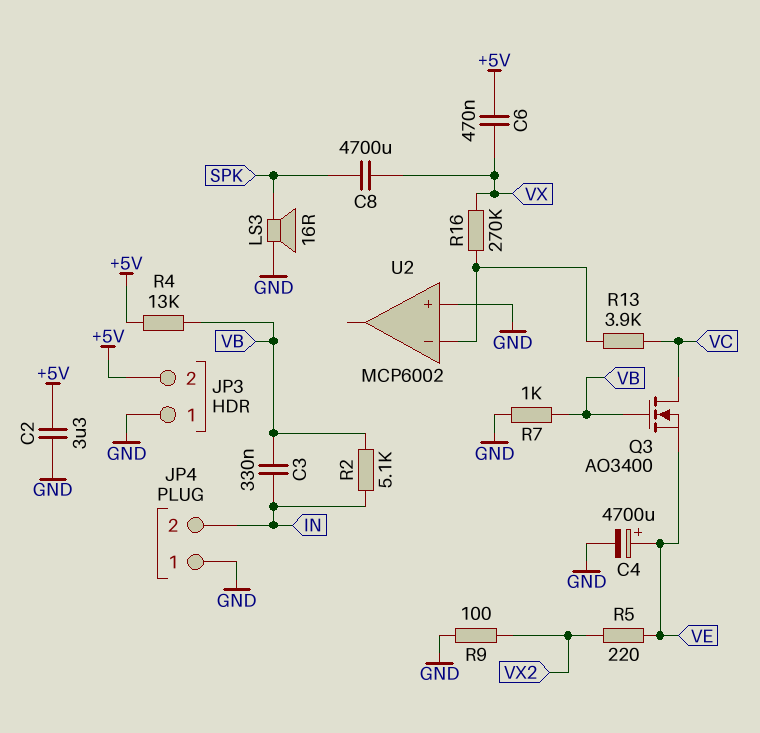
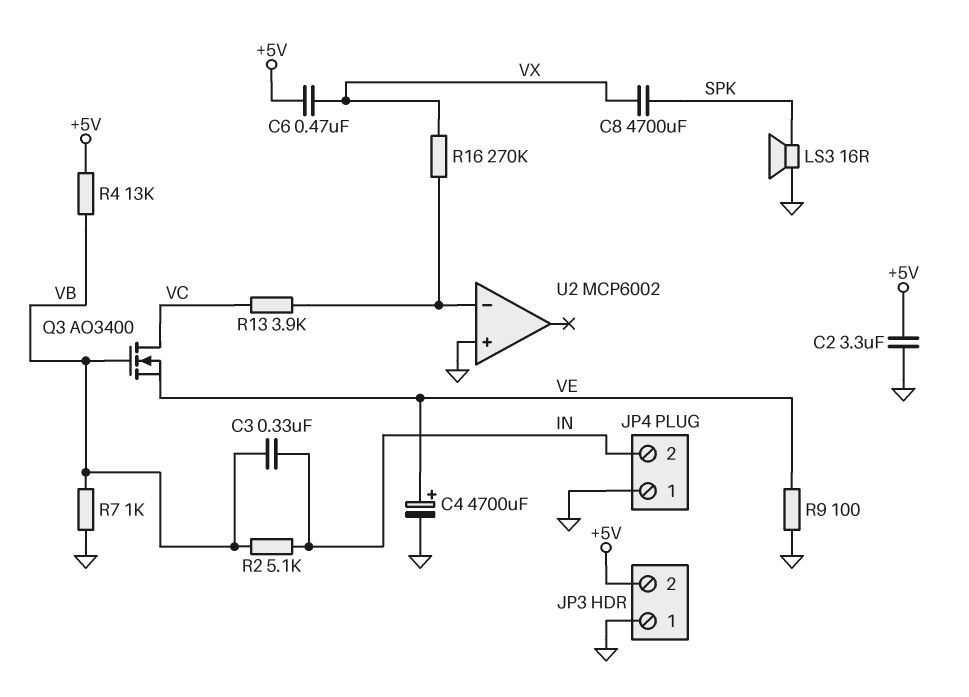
R5: 220 (VE, VX2) -> none
R9: 100 (GND, VX2) -> 100 (GND, VE)

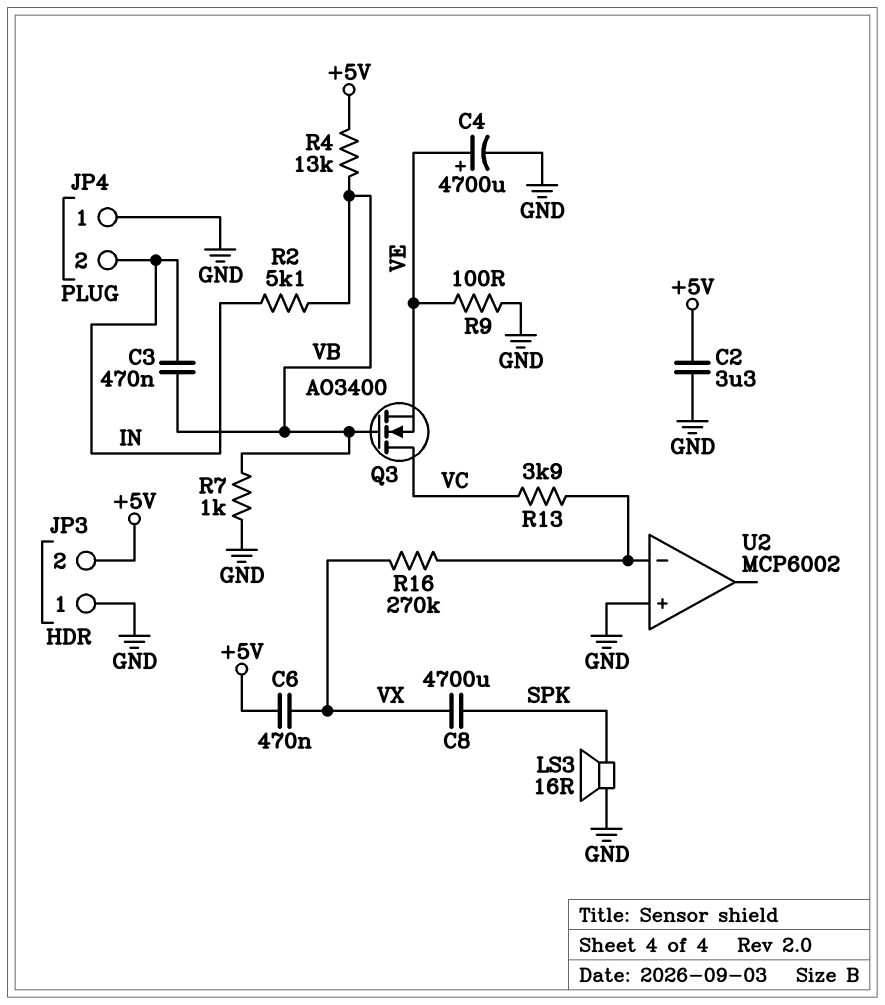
C3: 330nF (IN, VB) -> 470nF (IN, VB)

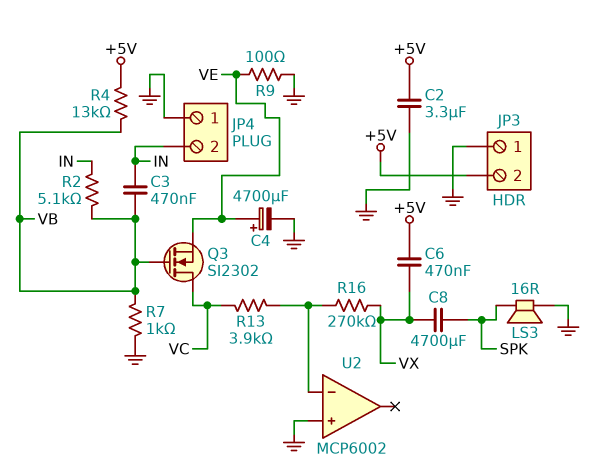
Q3: NMOS AO3400 (G VB, D VC, S VE) -> NMOS SI2302 (G VB, D VC, S VE)

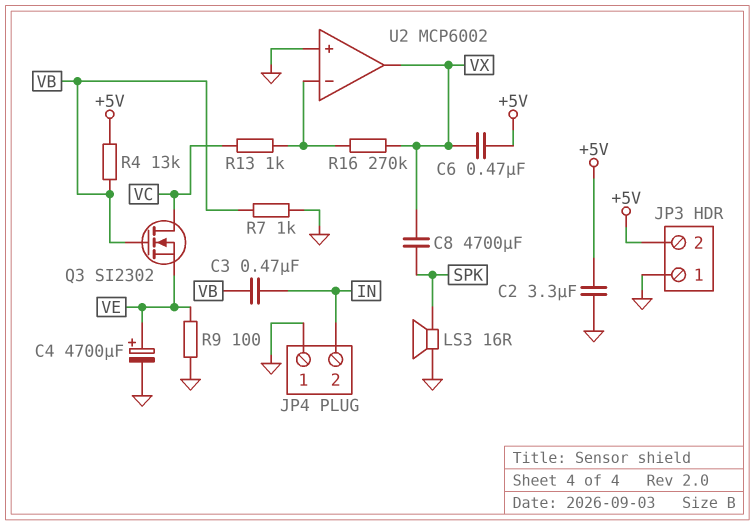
R2: 5.1k (IN, VB) -> none
R13: 3.9k (U2/in-, VC) -> 1k (U2/in-, VC)
U2 pin out: none -> VX

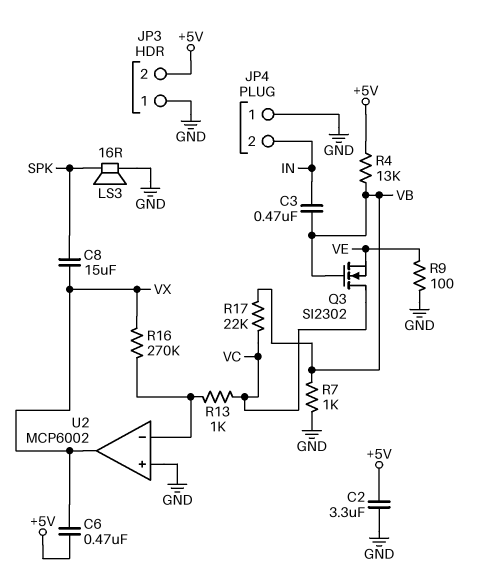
C4: 4700uF (plus VE, minus GND) -> none
C8: 4700uF (SPK, VX) -> 15uF (SPK, VX)
R17: none -> 22k (VB, VC)

